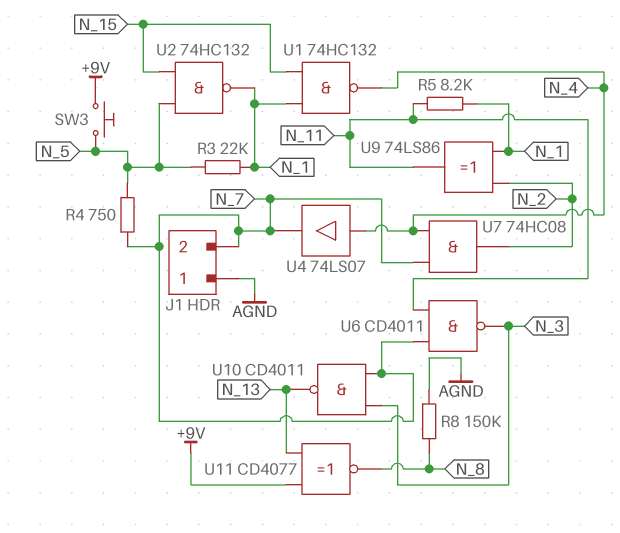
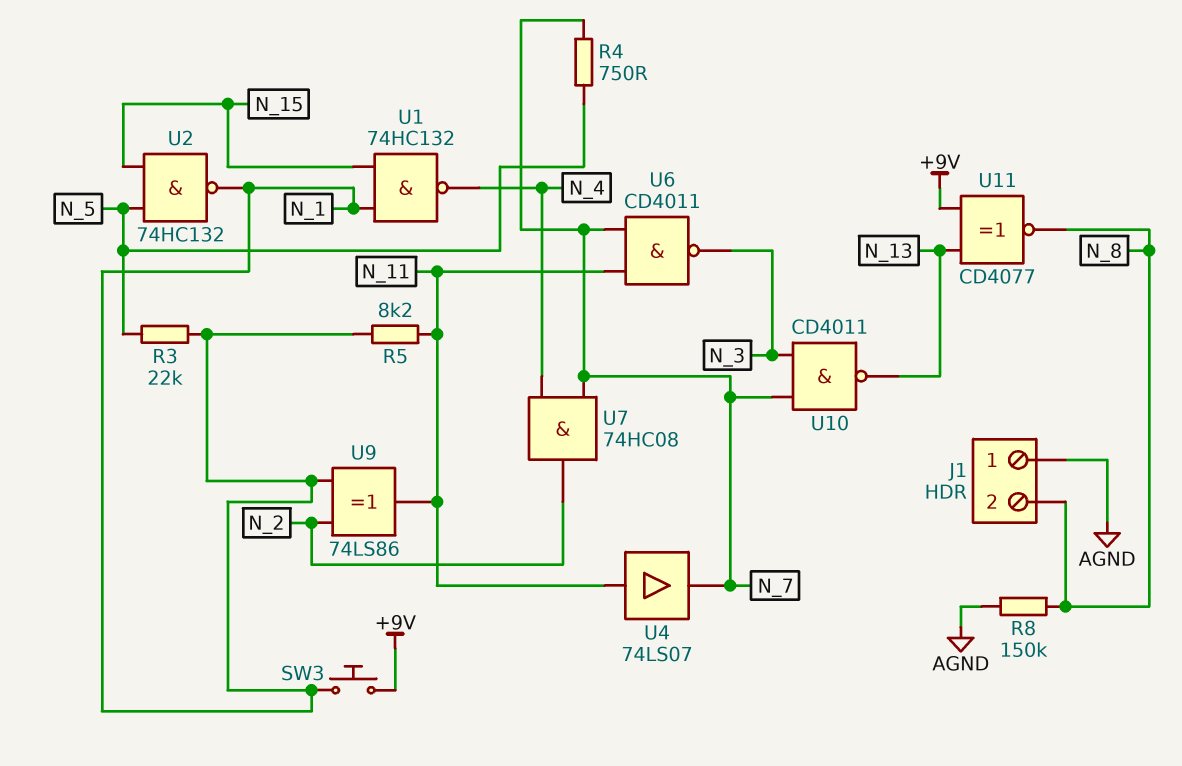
J1 pin 2: N_7 -> N_8
SW3: button (+9V, N_5) -> button (+9V, N_1)
U4: buffer 74LS07 (in N_4, out N_7) -> buffer 74LS07 (in N_11, out N_7)

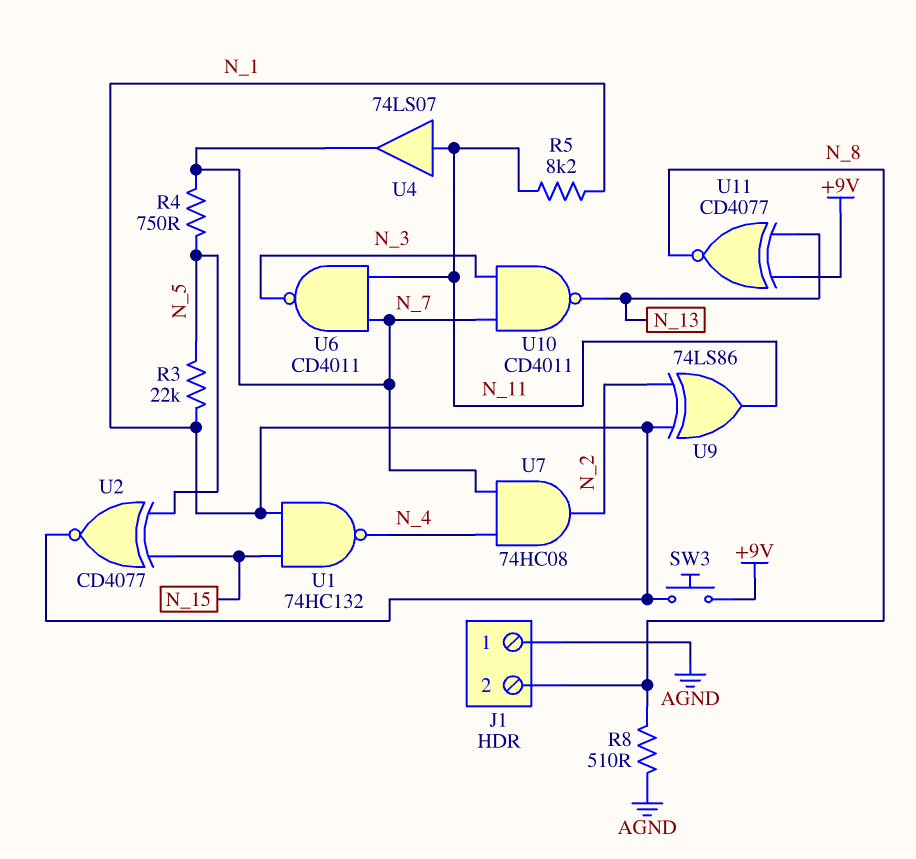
R8: 150k (AGND, N_8) -> 510 (AGND, N_8)
U2: NAND 74HC132 (in N_5, in N_15, out N_1) -> XNOR CD4077 (in N_5, in N_15, out N_1)

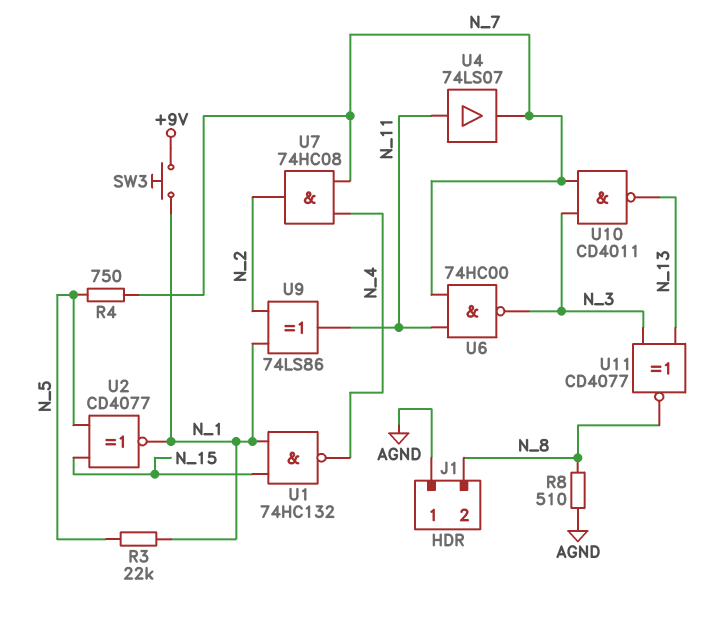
R5: 8.2k (N_1, N_11) -> none
U6: NAND CD4011 (in N_7, in N_11, out N_3) -> NAND 74HC00 (in N_7, in N_11, out N_3)
U11: XNOR CD4077 (in +9V, in N_13, out N_8) -> XNOR CD4077 (in N_3, in N_13, out N_8)

